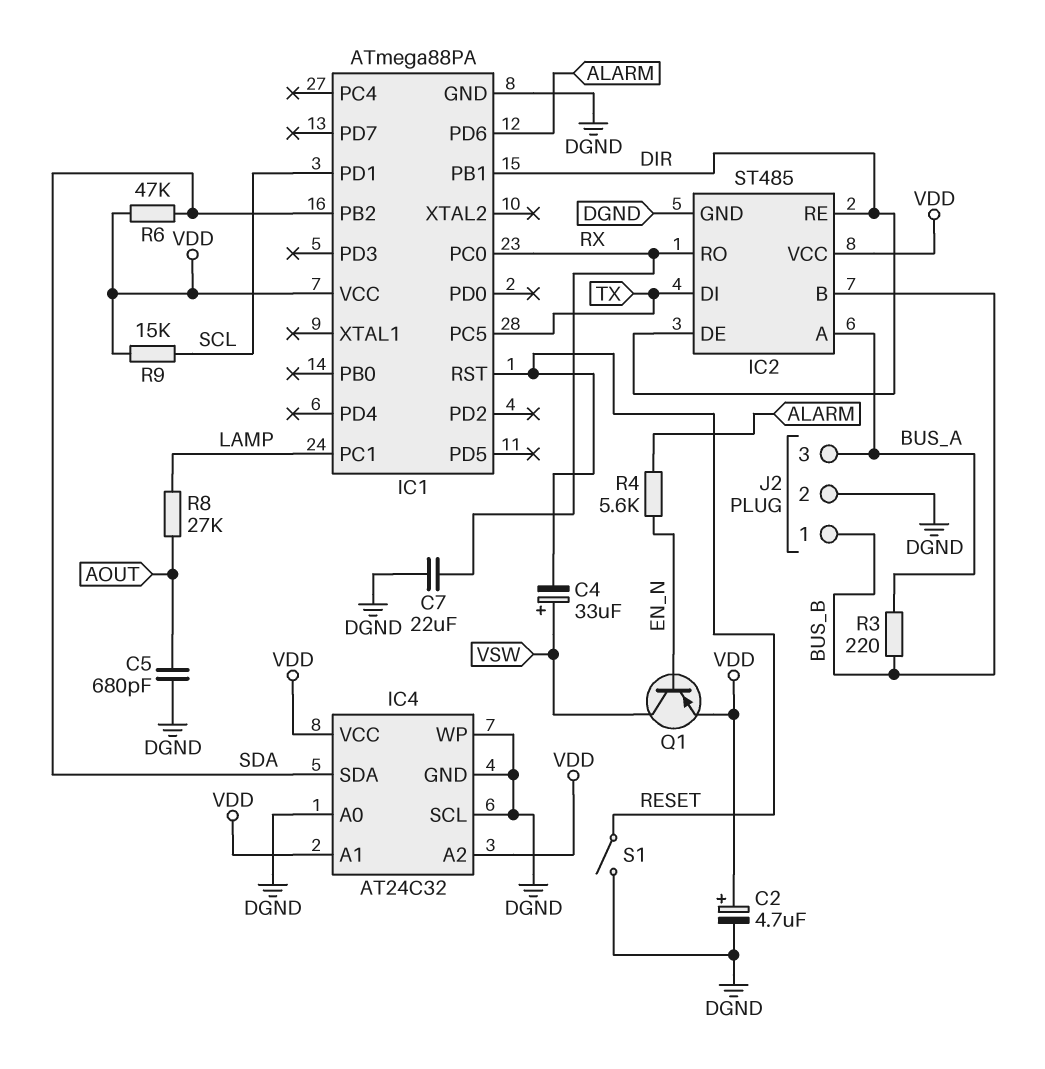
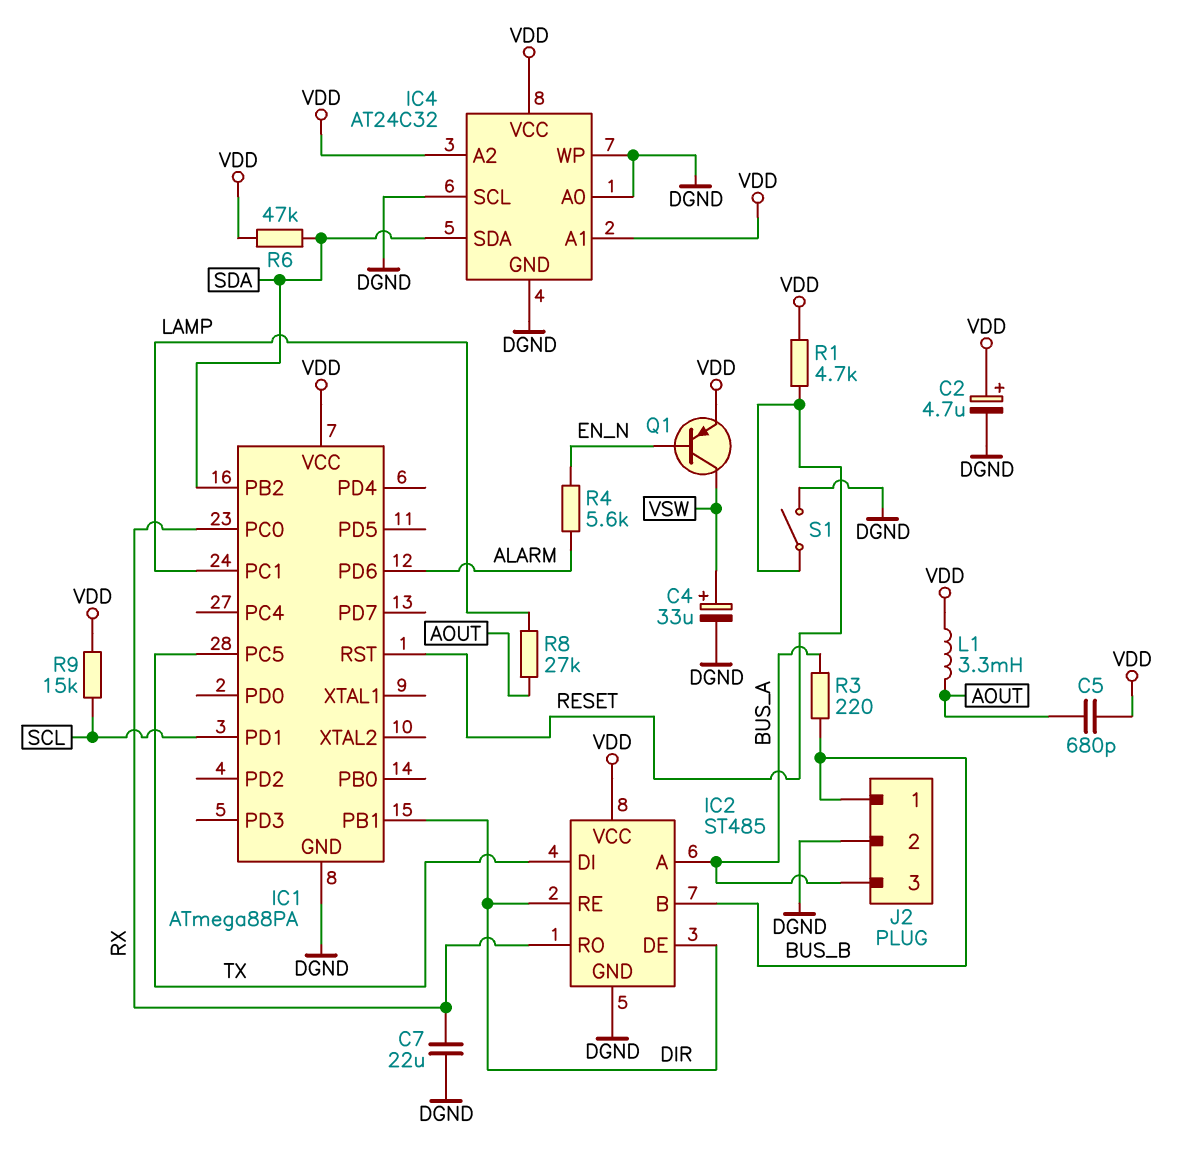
C4: 33uF (plus VSW, minus RESET) -> 33uF (plus VSW, minus DGND)
C5: 680pF (AOUT, DGND) -> 680pF (AOUT, VDD)
L1: none -> 3.3mH (AOUT, VDD)
R1: none -> 4.7k (RESET, VDD)

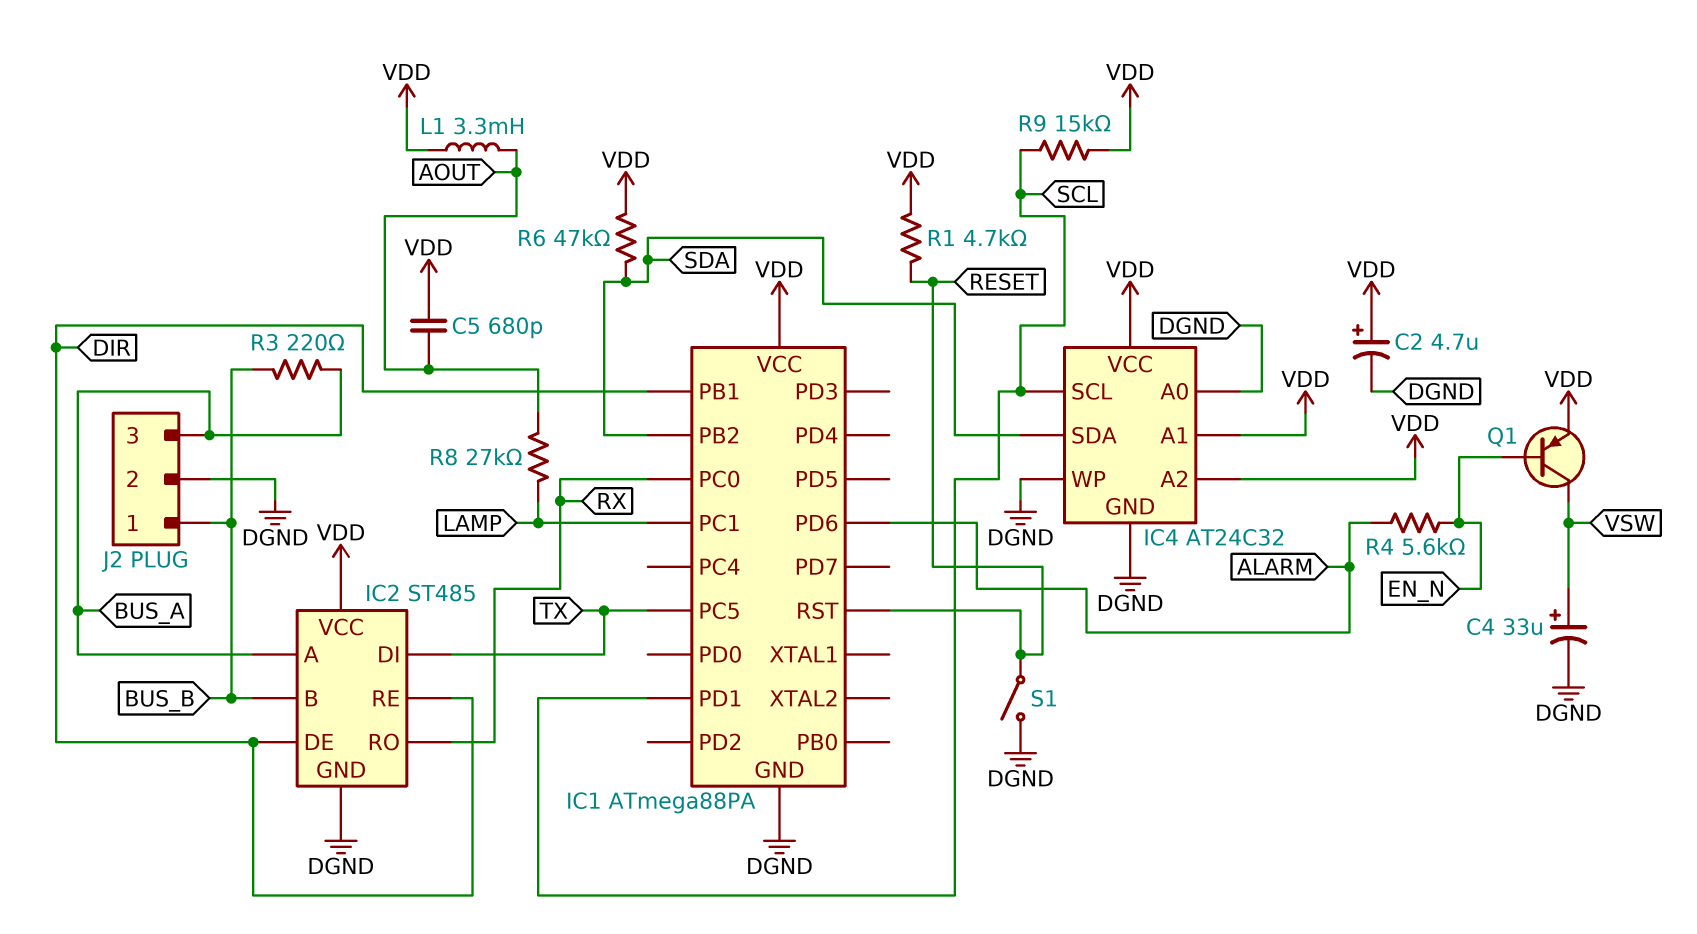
C7: 22uF (DGND, RX) -> none
IC4 pin SCL: DGND -> SCL

